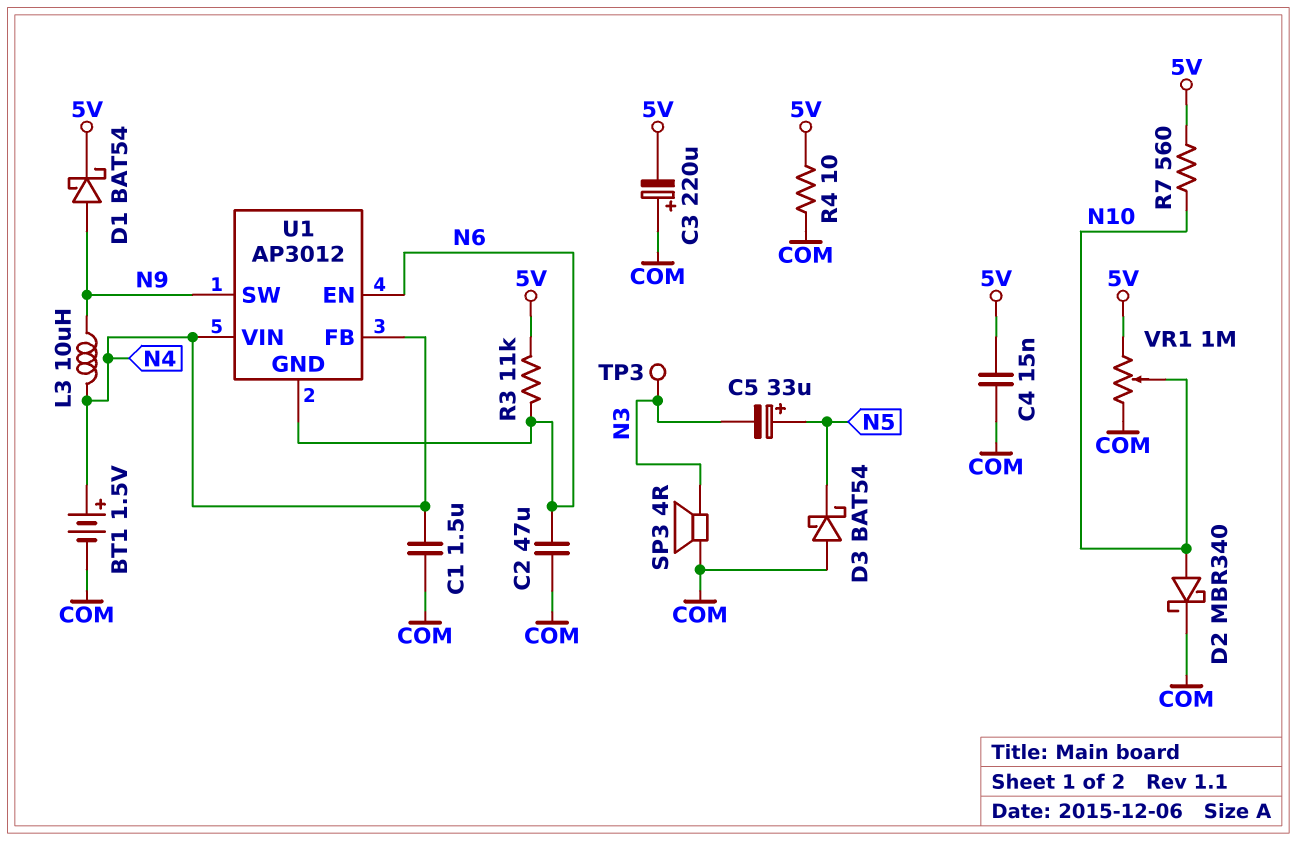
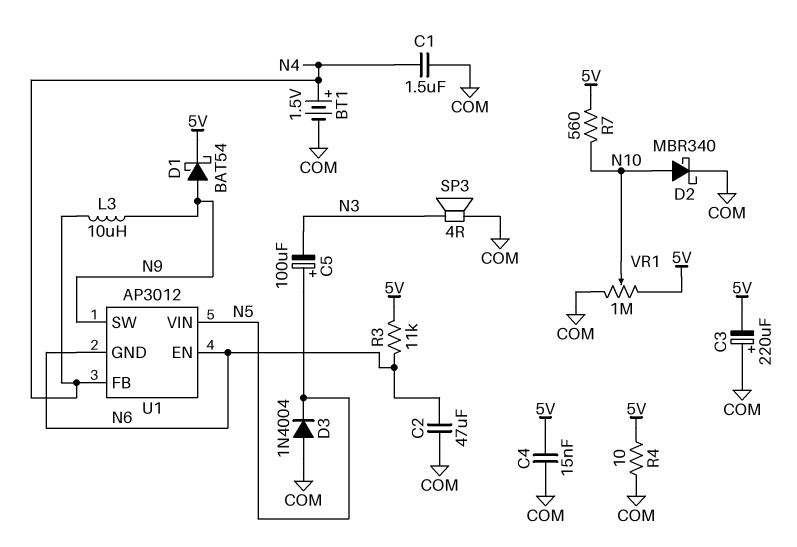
C5: 33uF (plus N5, minus N3) -> 100uF (plus N5, minus N3)
D3: schottky BAT54 (A COM, K N5) -> diode 1N4004 (A COM, K N5)
TP3: test point (N3) -> none
U1 pin VIN: N4 -> N5

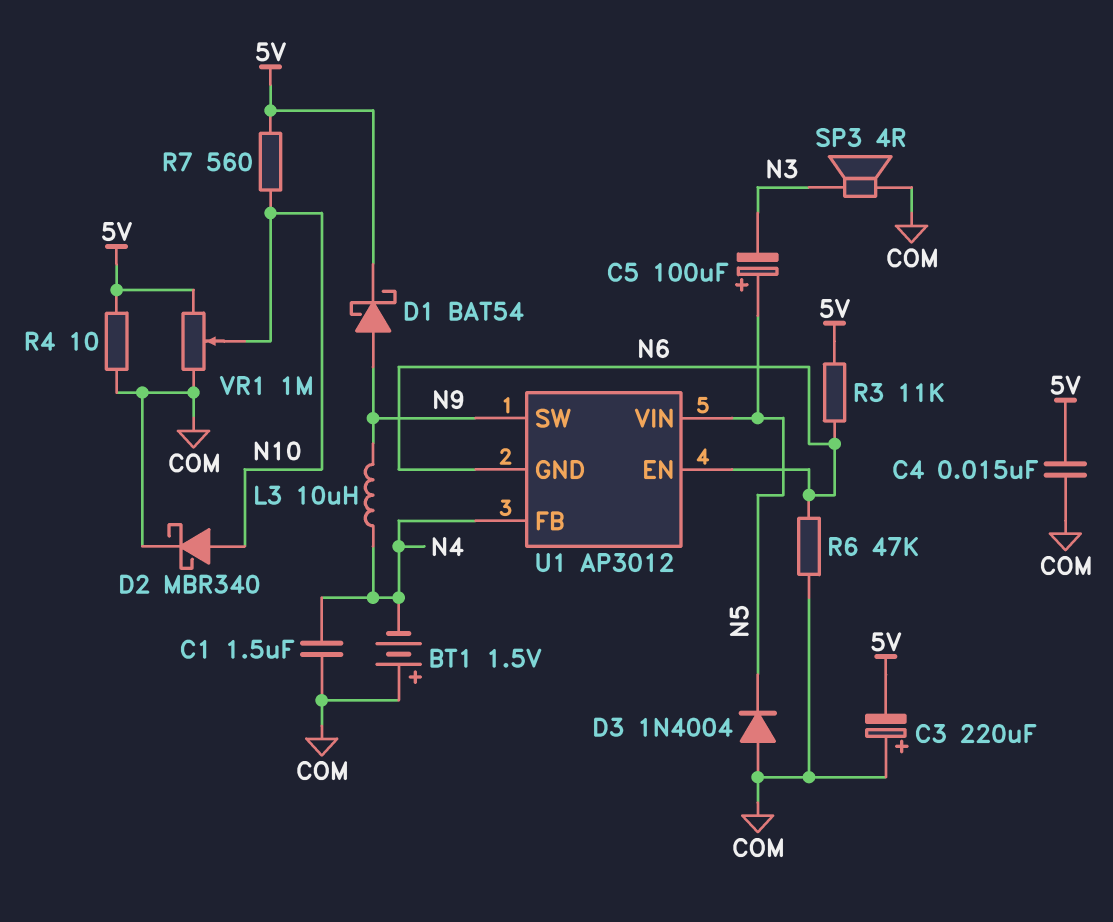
BT1: 1.5V (plus N4, minus COM) -> 1.5V (plus COM, minus N4)
C2: 47uF (COM, N6) -> none
R6: none -> 47k (COM, N6)

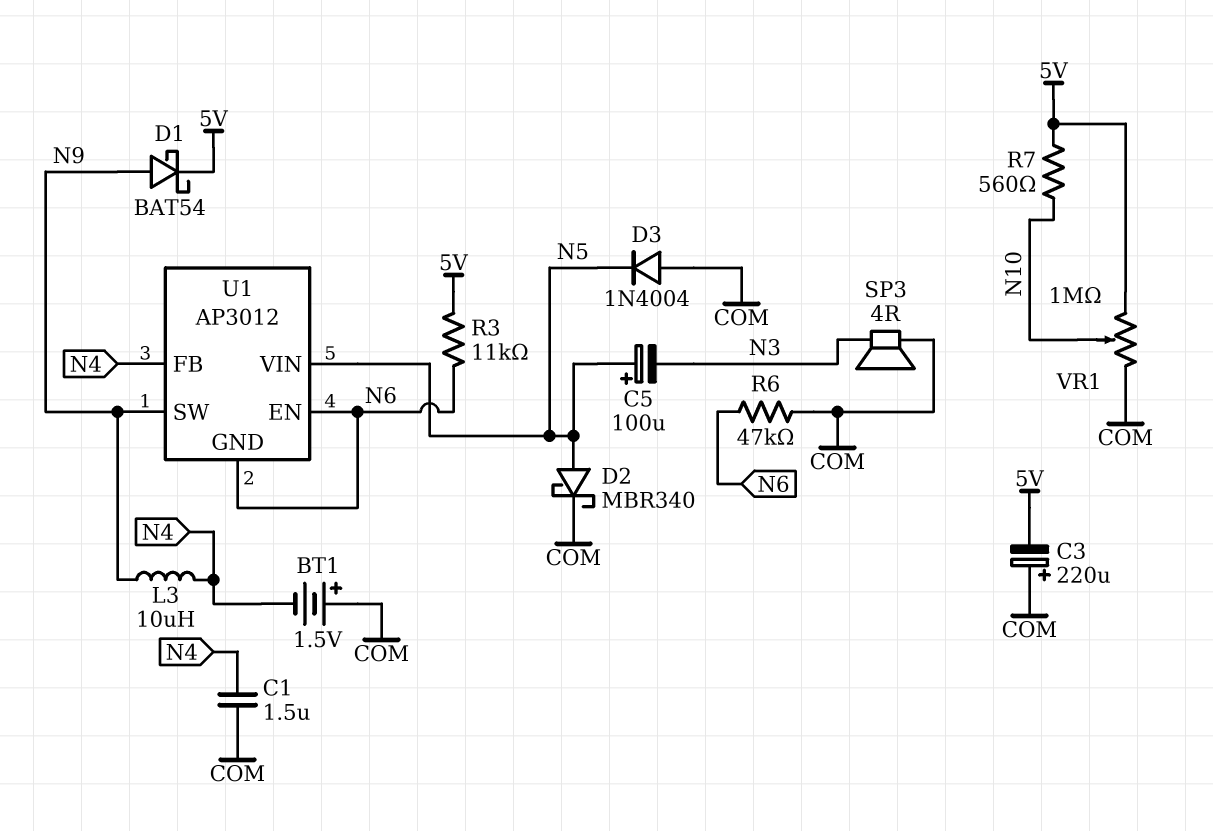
C4: 15nF (5V, COM) -> none
D2: schottky MBR340 (A N10, K COM) -> schottky MBR340 (A N5, K COM)
R4: 10 (5V, COM) -> none

